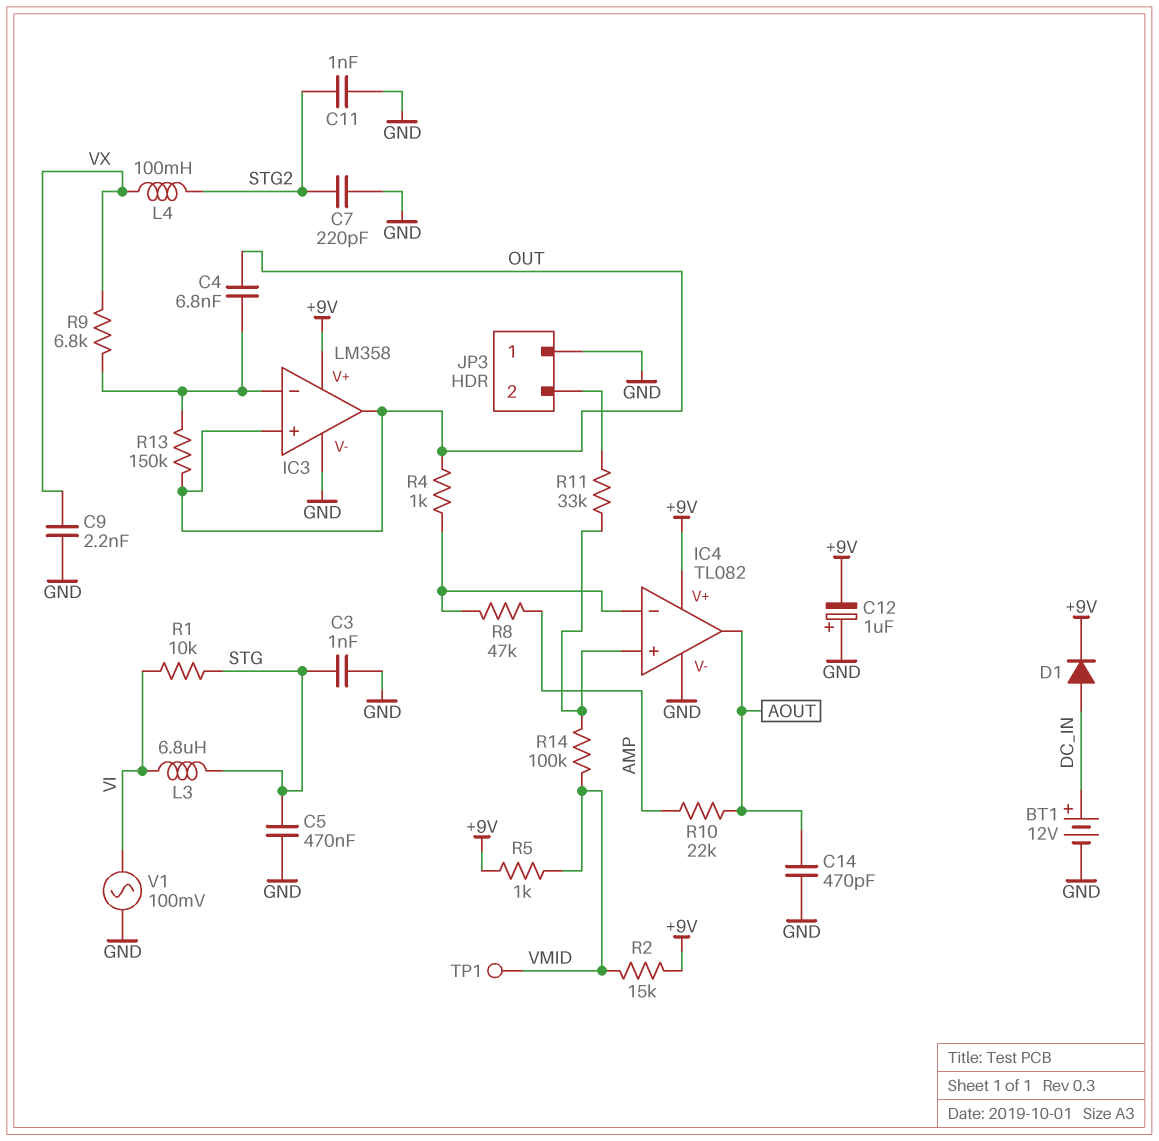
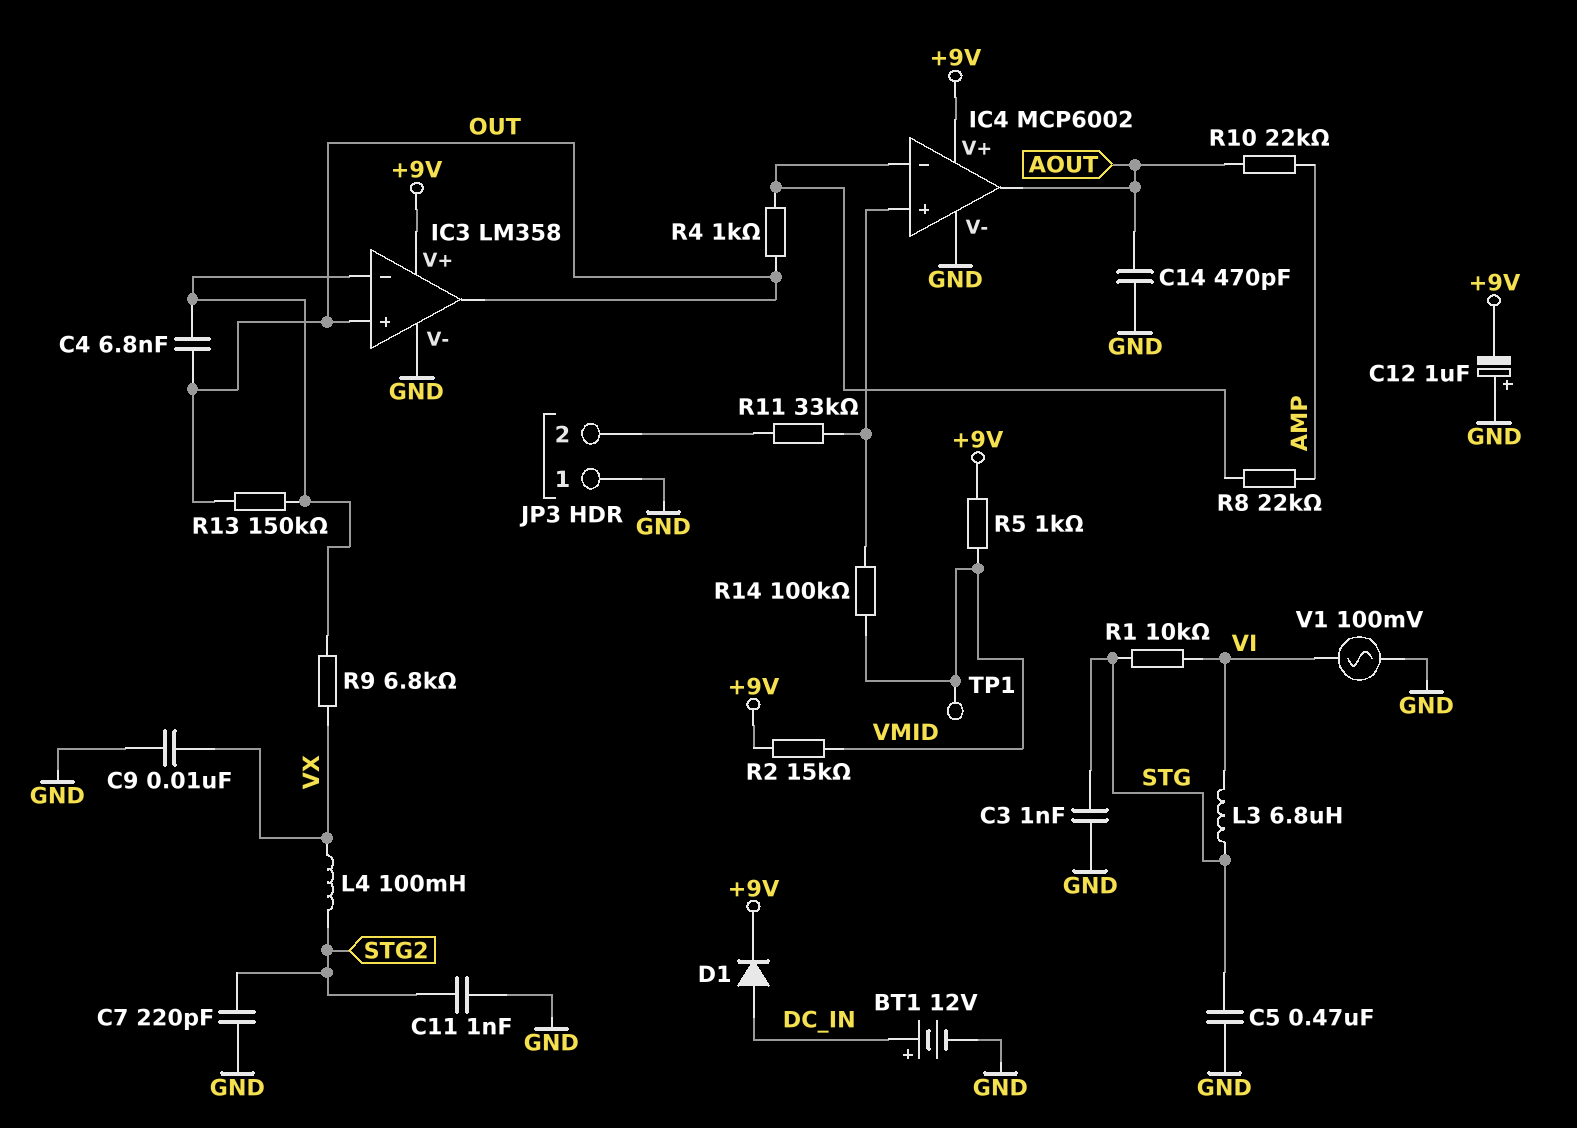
C9: 2.2nF (GND, VX) -> 10nF (GND, VX)
IC4: TL082 -> MCP6002
R8: 47k (AMP, IC4/in-) -> 22k (AMP, IC4/in-)

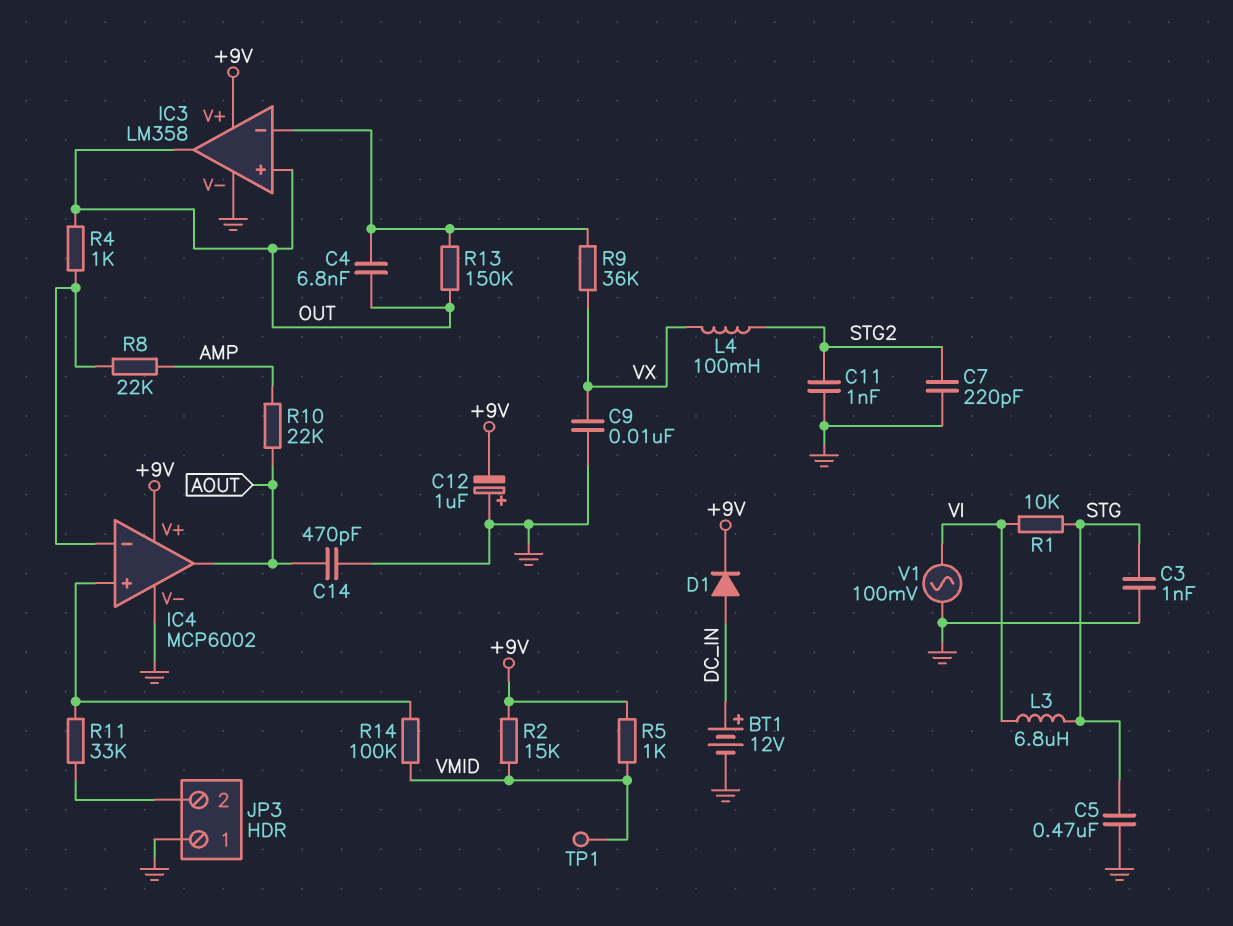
R9: 6.8k (IC3/in-, VX) -> 36k (IC3/in-, VX)

